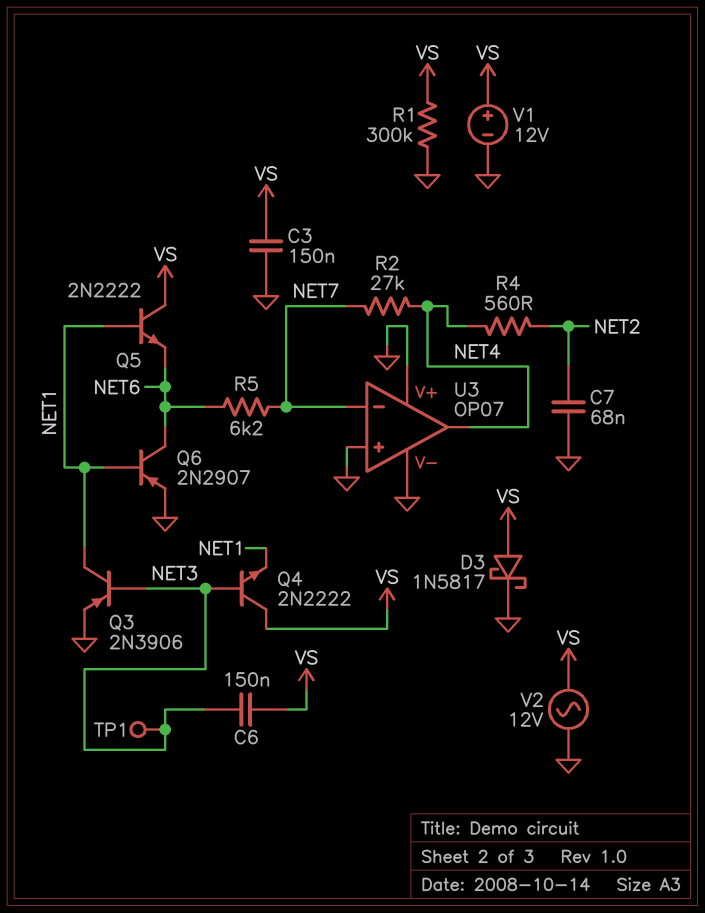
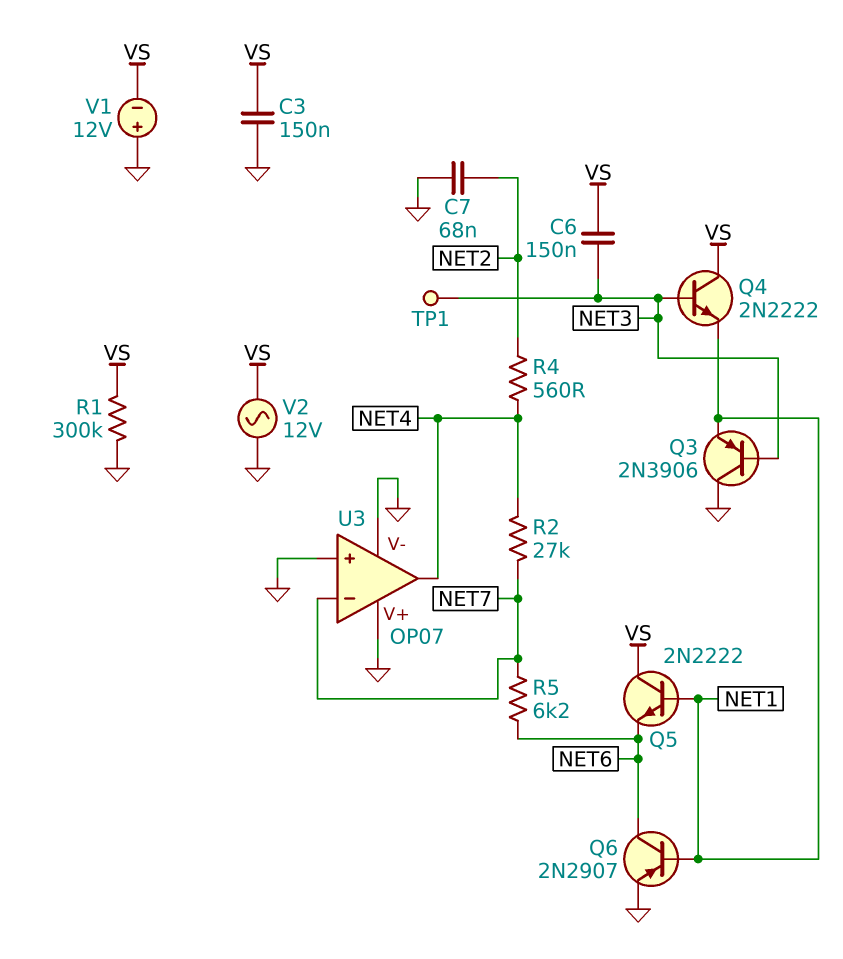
D3: schottky 1N5817 (A VS, K GND) -> none
Q3: PNP 2N3906 (B NET3, C NET1, E GND) -> PNP 2N3906 (B NET3, C GND, E NET1)
V1: 12V (plus VS, minus GND) -> 12V (plus GND, minus VS)

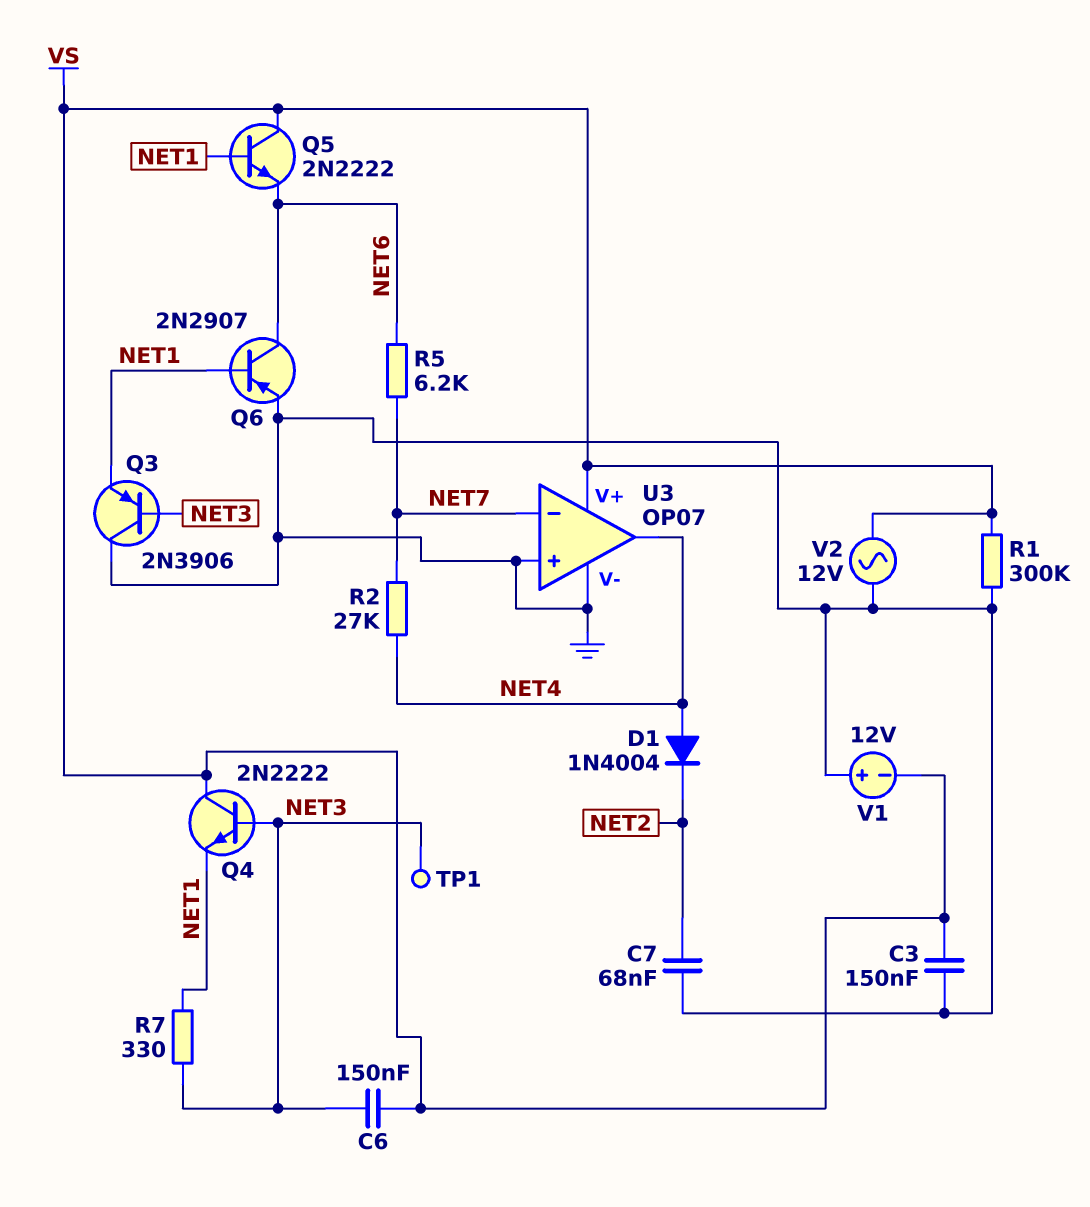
D1: none -> diode 1N4004 (A NET4, K NET2)
R4: 560 (NET2, NET4) -> none
R7: none -> 330 (NET1, NET3)
U3 pin V+: GND -> VS

